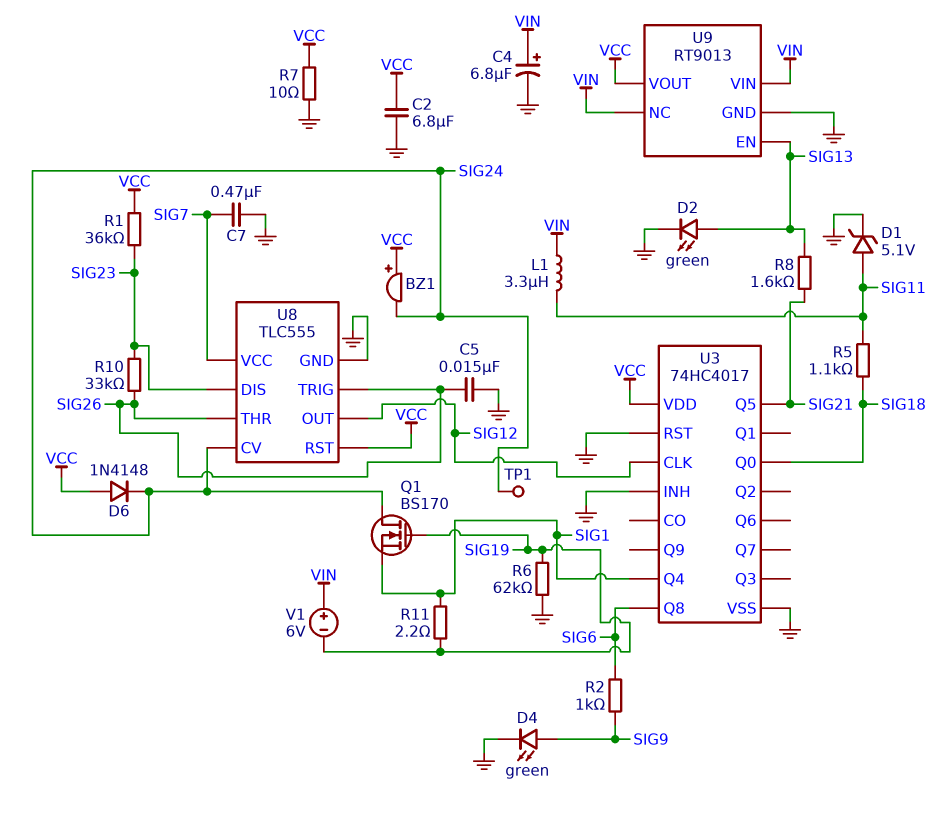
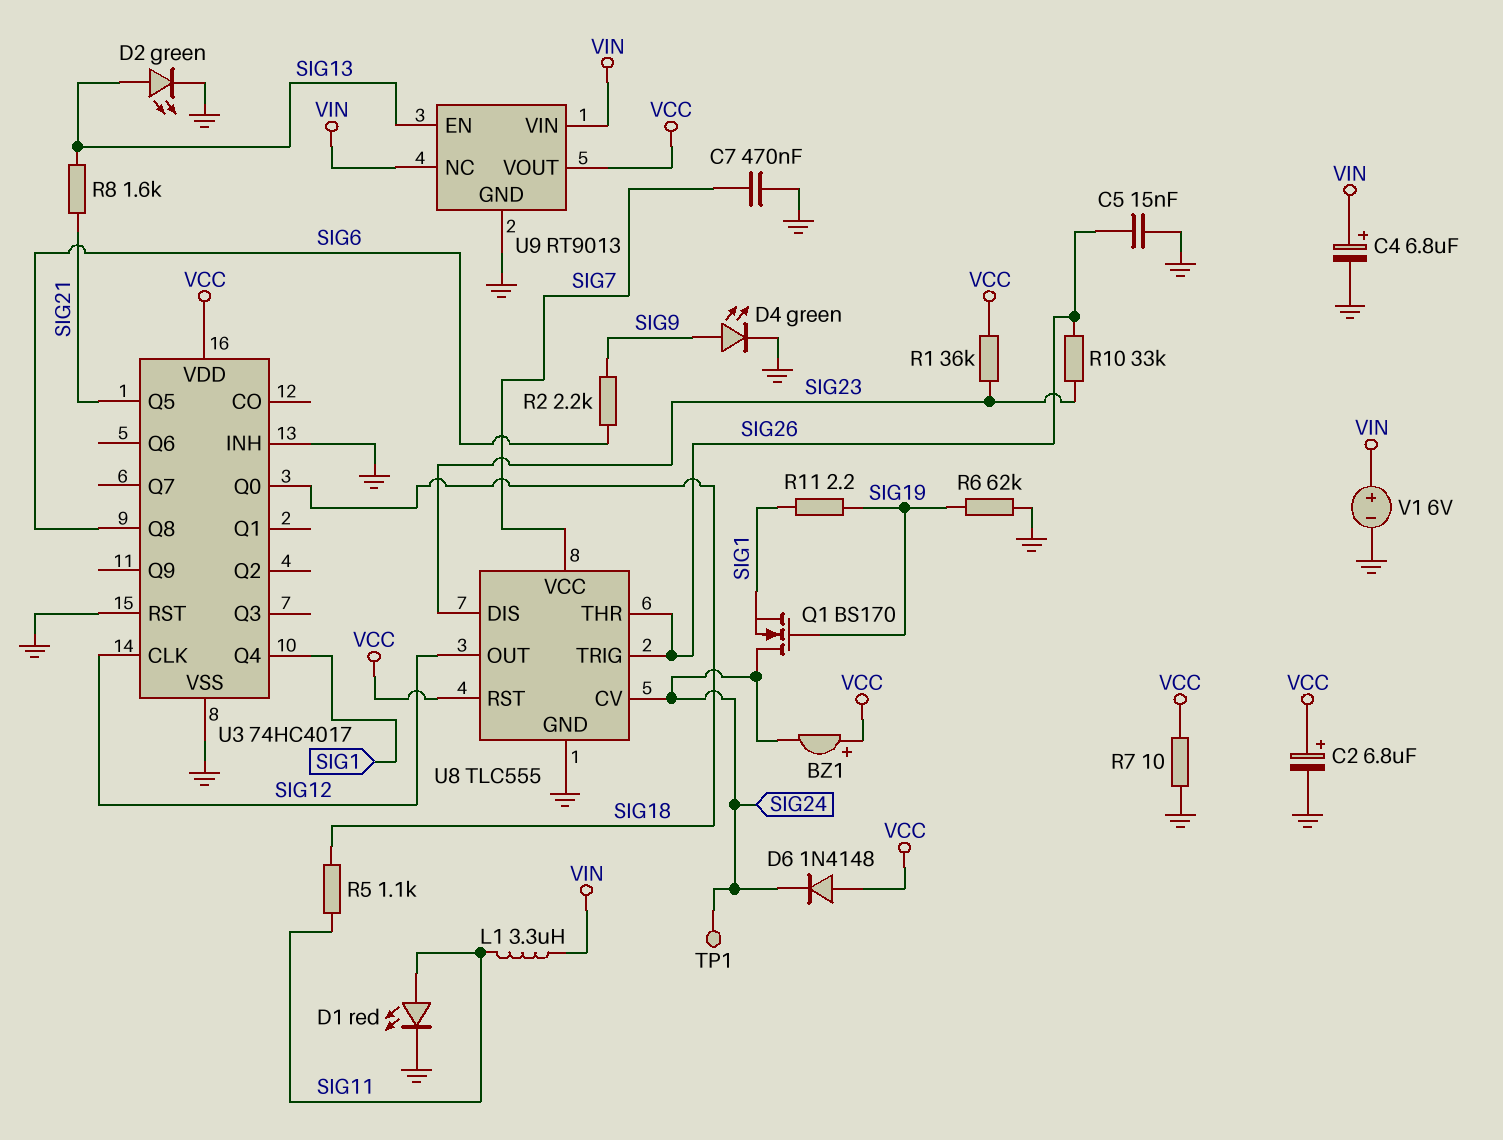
C2: 6.8uF (GND, VCC) -> 6.8uF (plus VCC, minus GND)
D1: zener 5.1V (A SIG11, K GND) -> LED red (A SIG11, K GND)
R2: 1k (SIG6, SIG9) -> 2.2k (SIG6, SIG9)
V1: 6V (plus VIN, minus SIG19) -> 6V (plus VIN, minus GND)

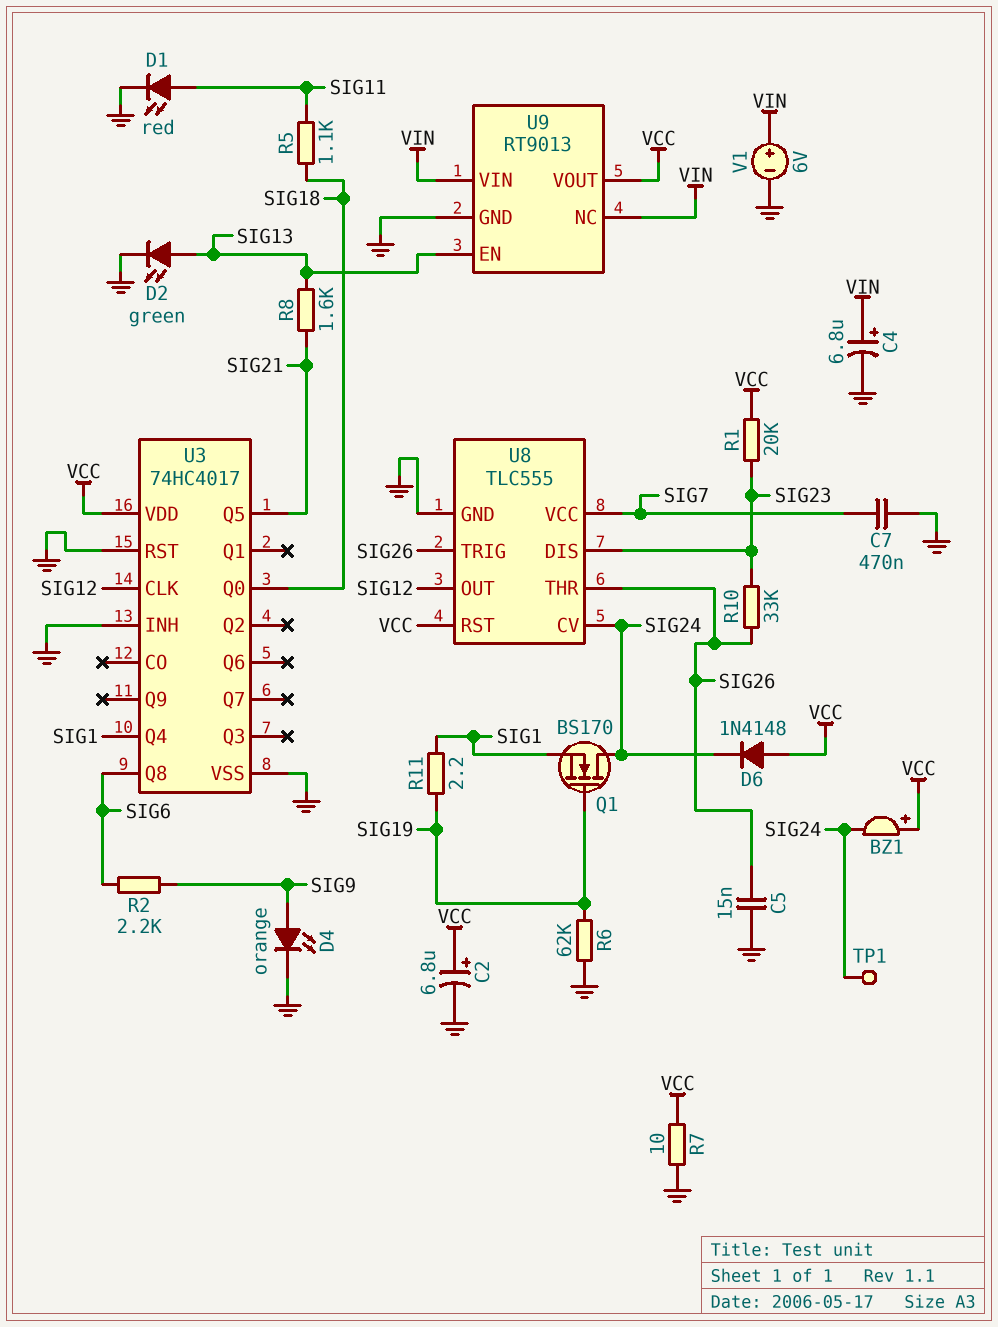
D4: LED green (A SIG9, K GND) -> LED orange (A SIG9, K GND)
L1: 3.3uH (SIG11, VIN) -> none
R1: 36k (SIG23, VCC) -> 20k (SIG23, VCC)

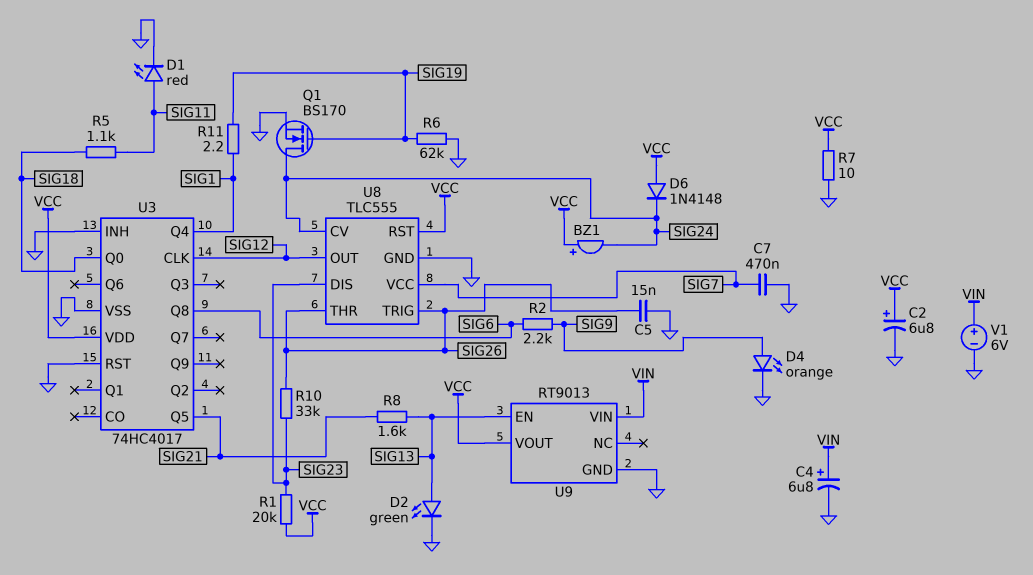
Q1: NMOS BS170 (G SIG19, D SIG24, S SIG1) -> NMOS BS170 (G SIG19, D SIG24, S GND)
TP1: test point (SIG24) -> none
U9 pin NC: VIN -> none

